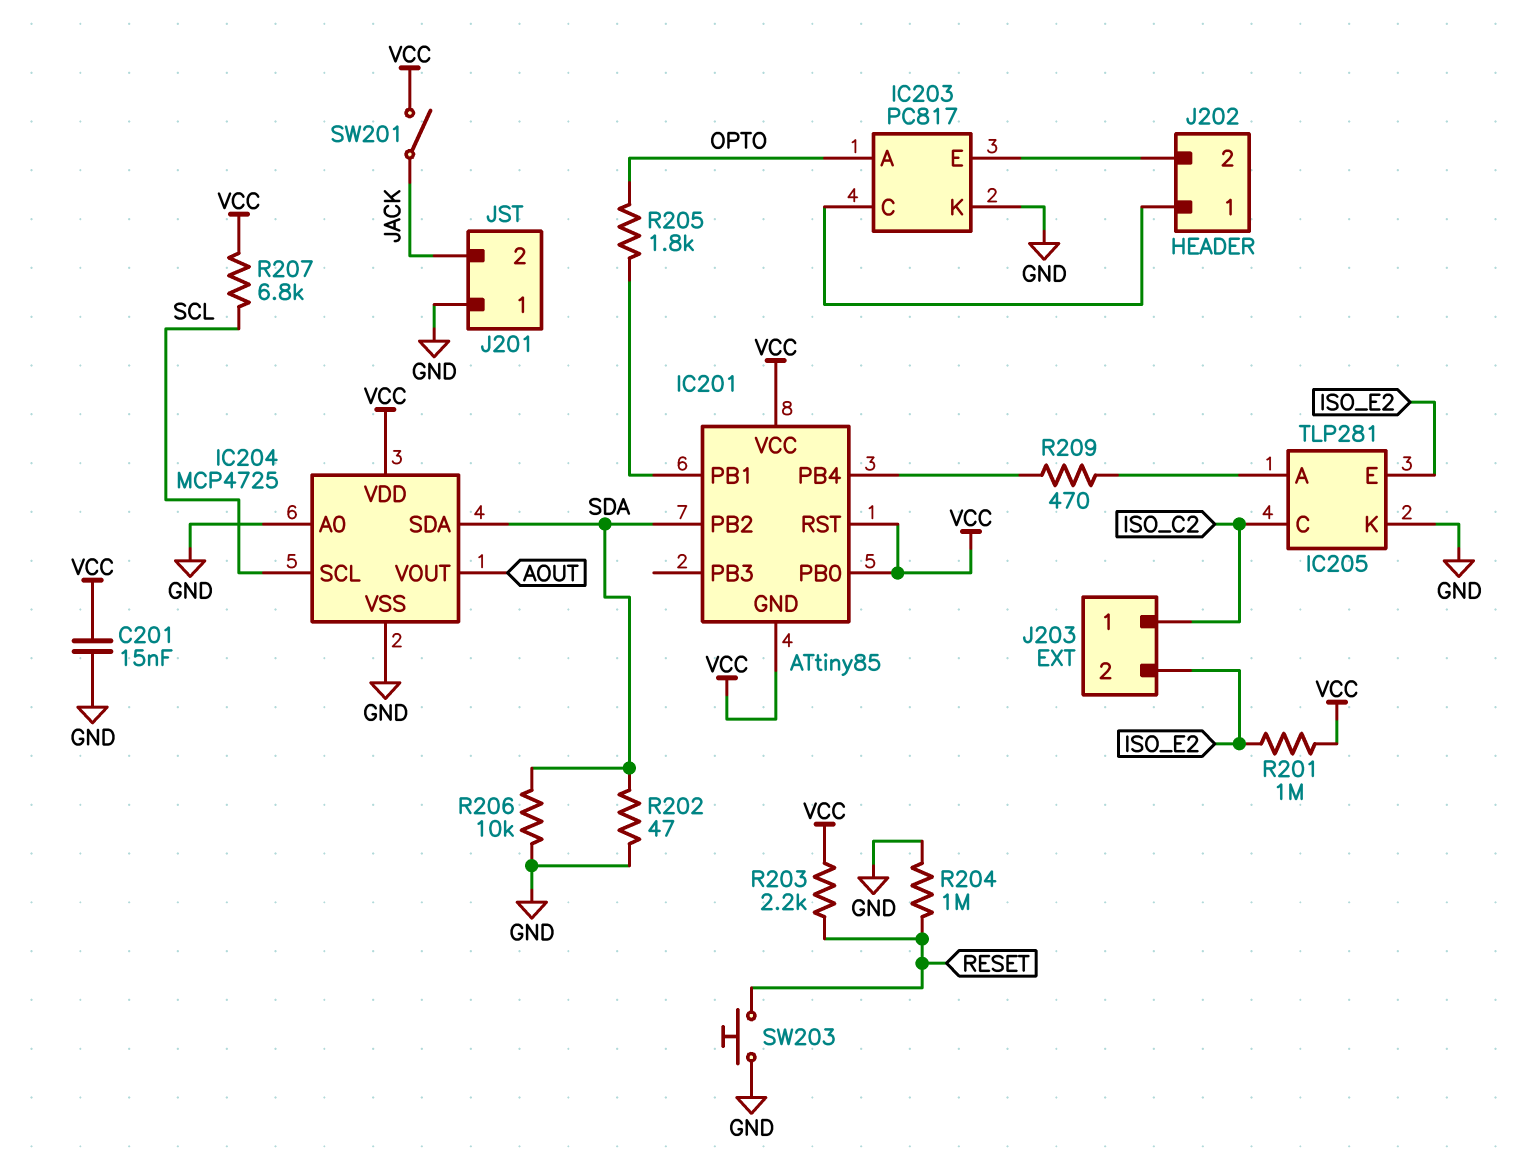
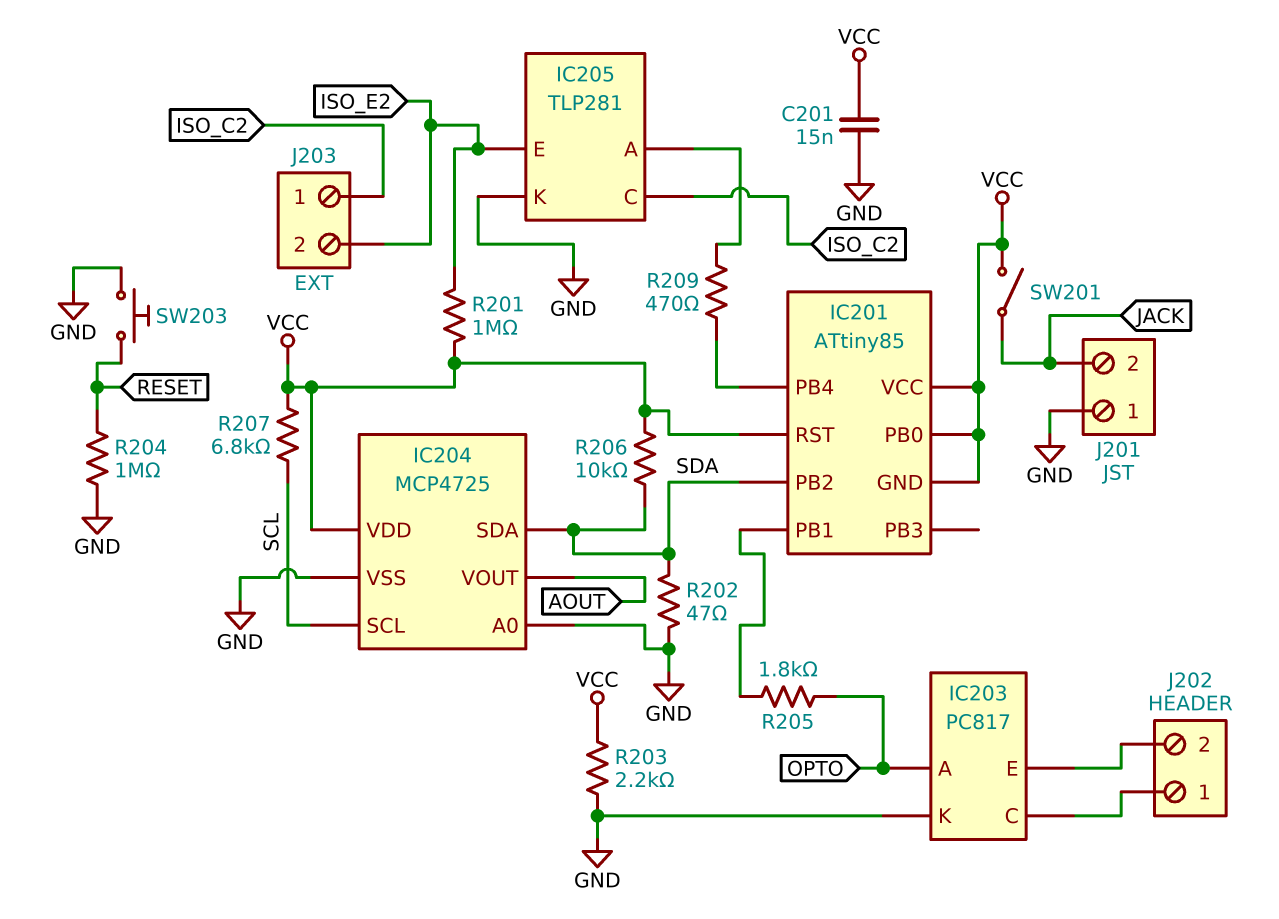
R203: 2.2k (RESET, VCC) -> 2.2k (GND, VCC)
R206: 10k (GND, SDA) -> 10k (SDA, VCC)

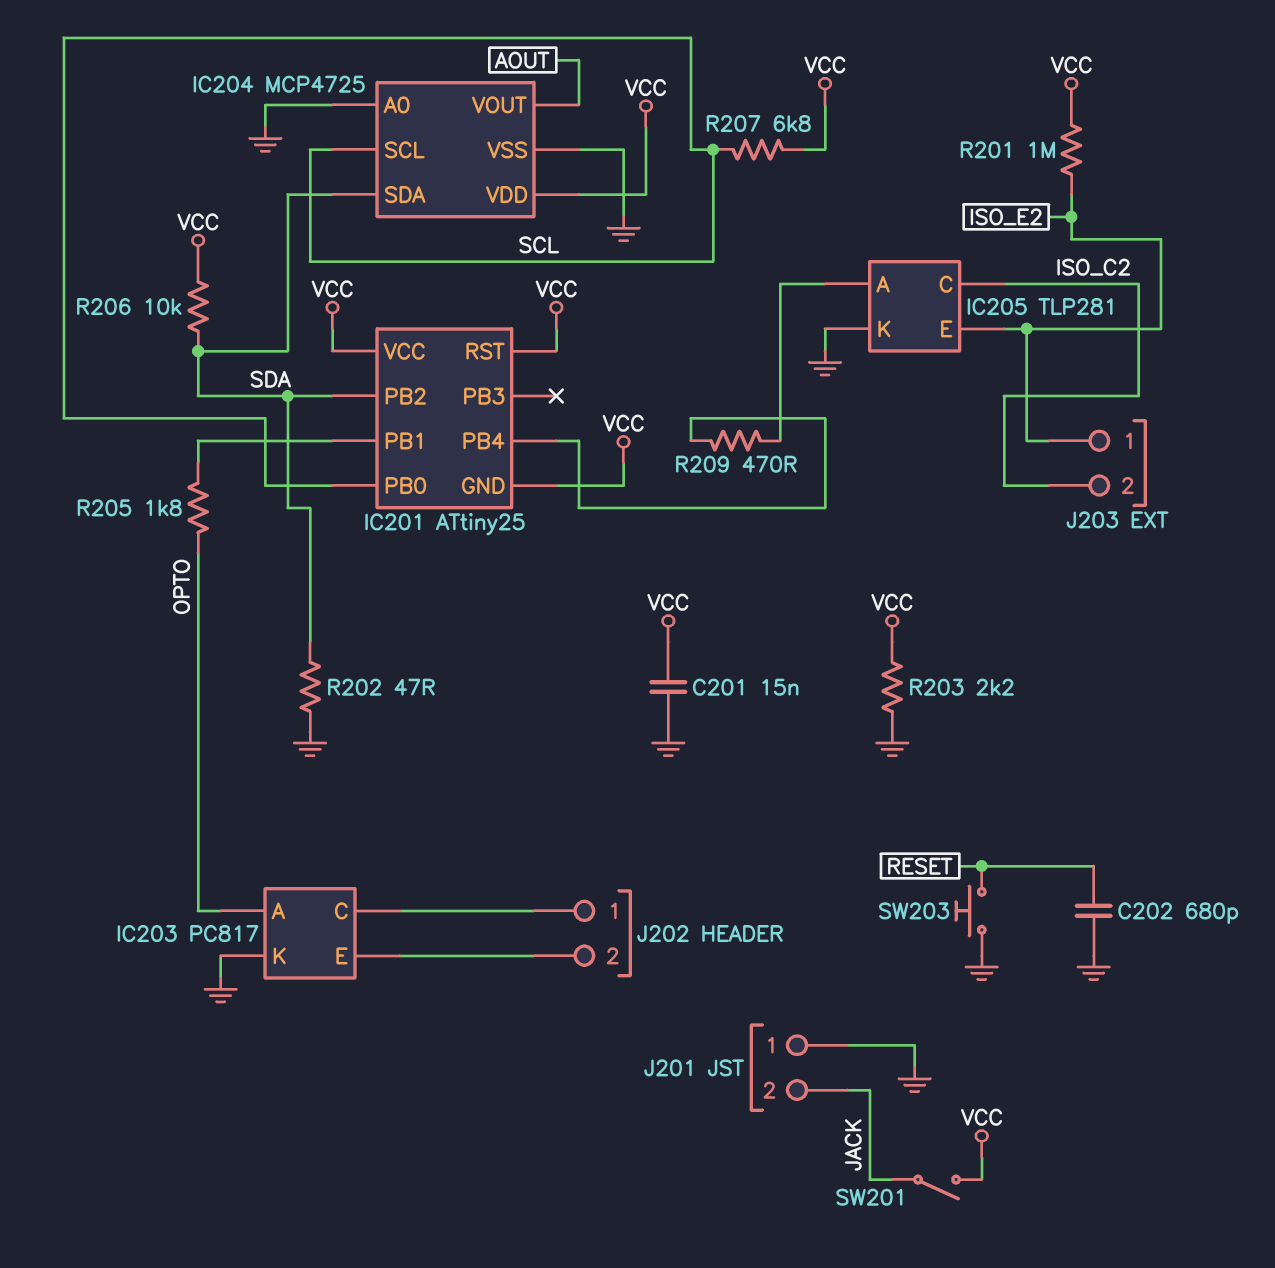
C202: none -> 680pF (GND, RESET)
IC201: ATtiny85 -> ATtiny25
IC201 pin PB0: VCC -> SCL
J203 pin 1: ISO_C2 -> ISO_E2
J203 pin 2: ISO_E2 -> ISO_C2
R204: 1M (GND, RESET) -> none

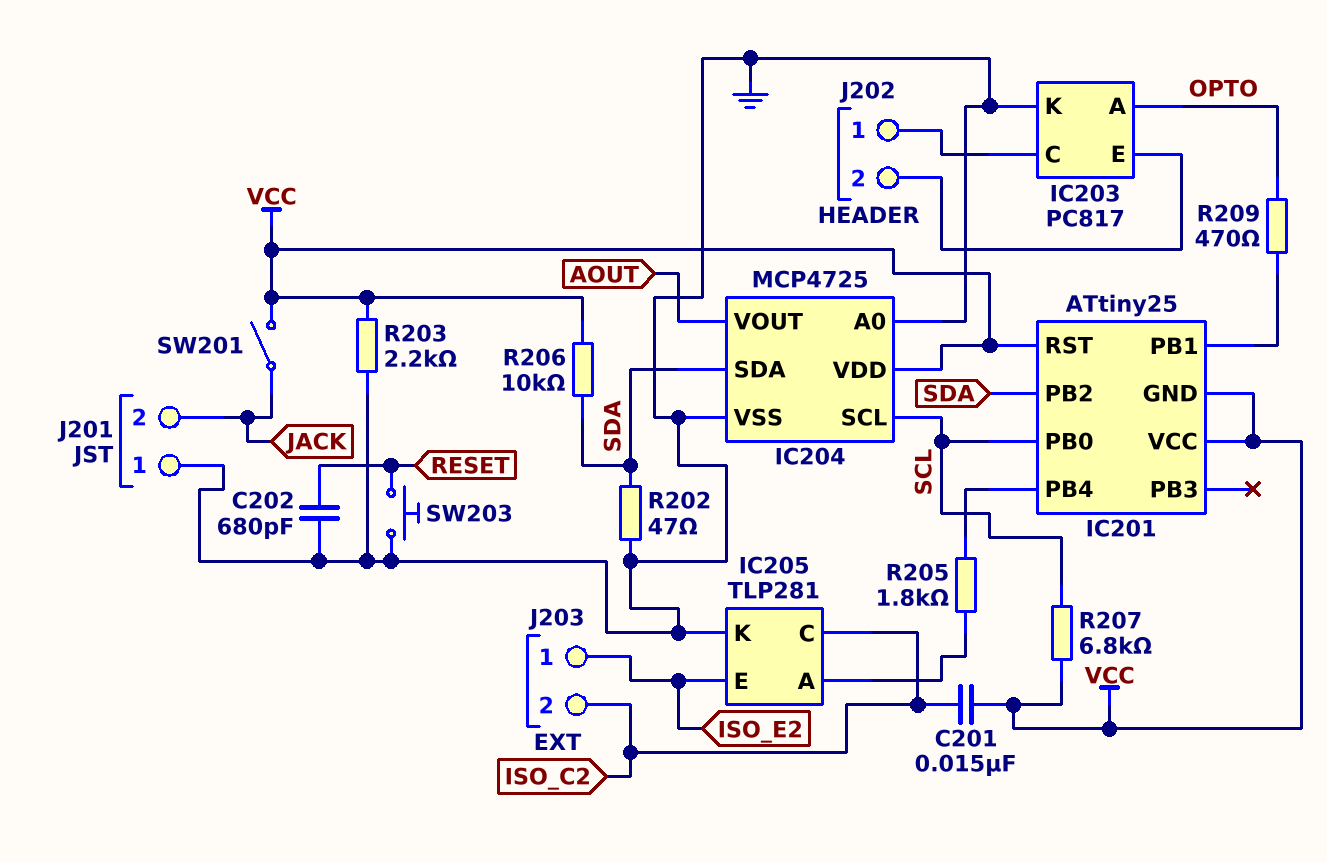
C201: 15nF (GND, VCC) -> 15nF (ISO_C2, VCC)
R201: 1M (ISO_E2, VCC) -> none
R205: 1.8k (IC201/PB1, OPTO) -> 1.8k (IC201/PB4, IC205/A)
R209: 470 (IC201/PB4, IC205/A) -> 470 (IC201/PB1, OPTO)

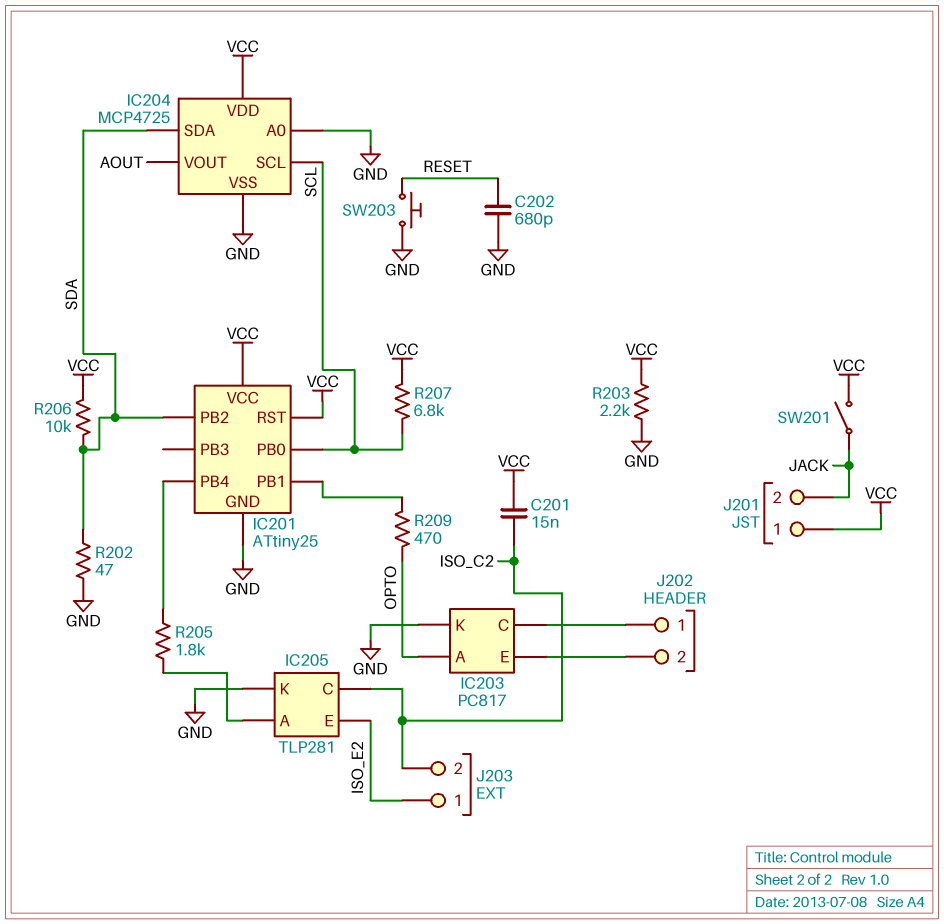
IC201 pin GND: VCC -> GND
J201 pin 1: GND -> VCC

